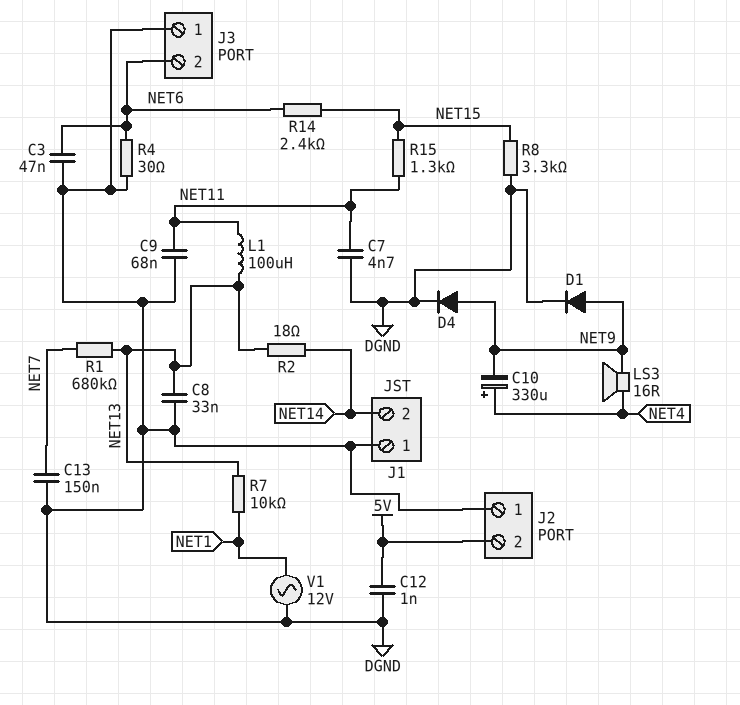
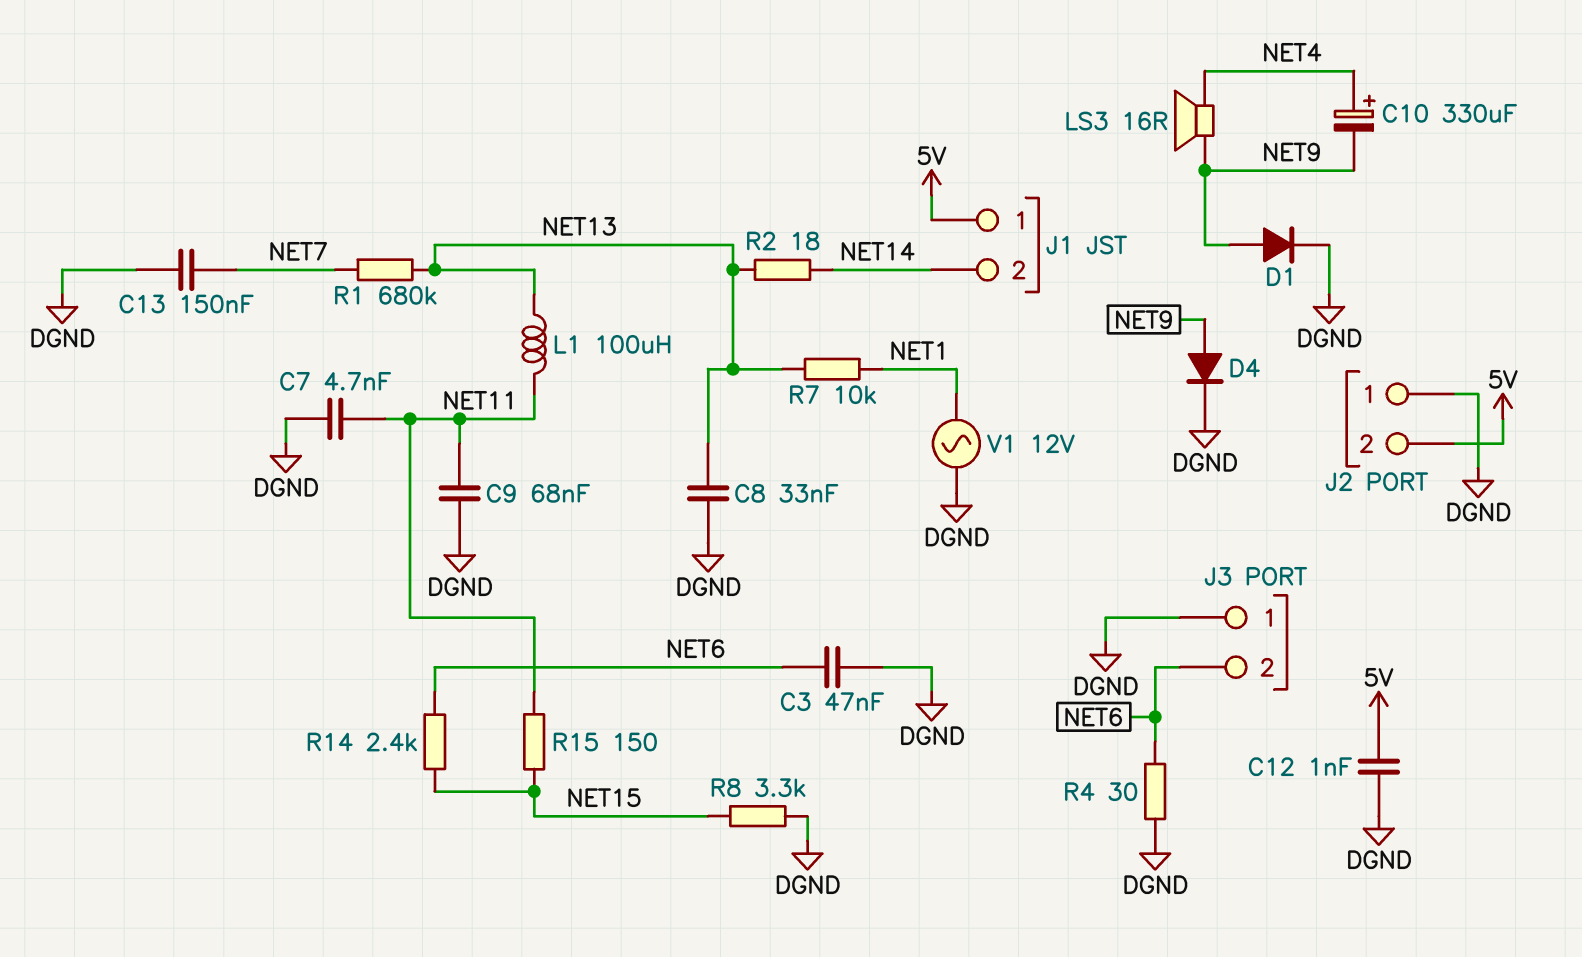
J1 pin 1: DGND -> 5V
R15: 1.3k (NET11, NET15) -> 150 (NET11, NET15)

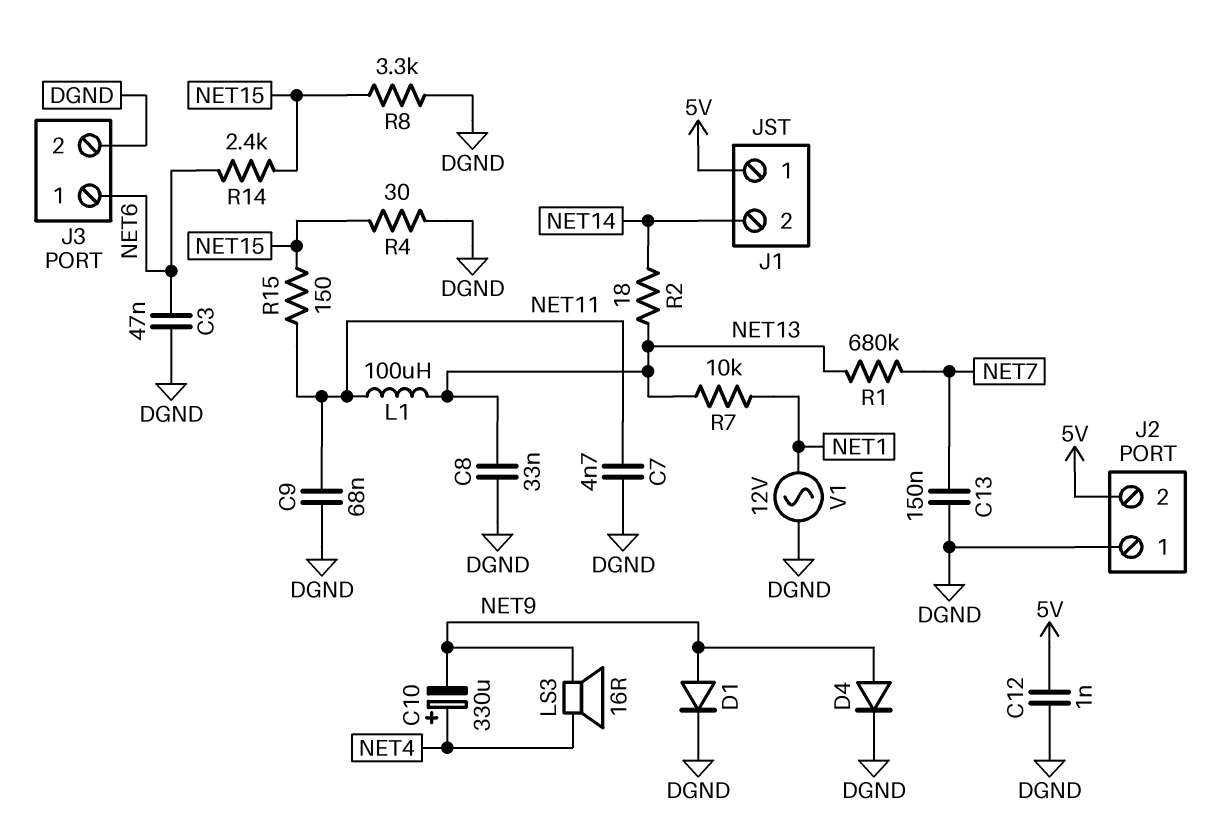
J3 pin 1: DGND -> NET6
J3 pin 2: NET6 -> DGND
R4: 30 (DGND, NET6) -> 30 (DGND, NET15)

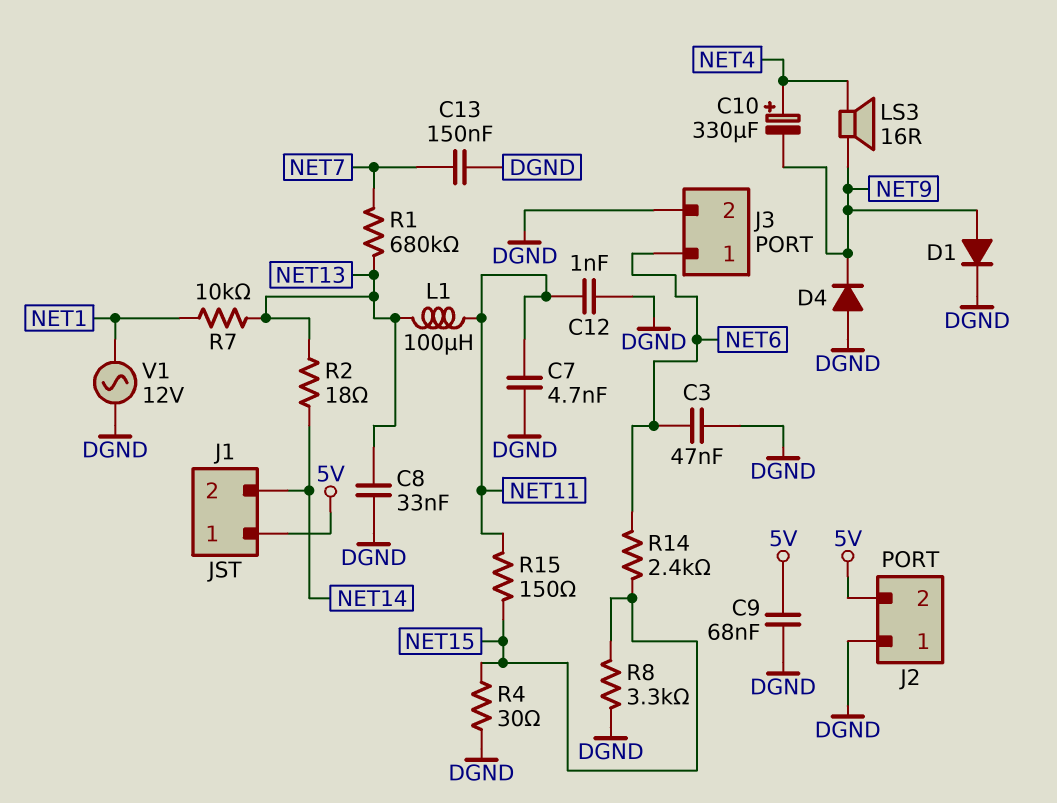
C9: 68nF (DGND, NET11) -> 68nF (5V, DGND)
C12: 1nF (5V, DGND) -> 1nF (DGND, NET11)
D4: diode (A NET9, K DGND) -> diode (A DGND, K NET9)

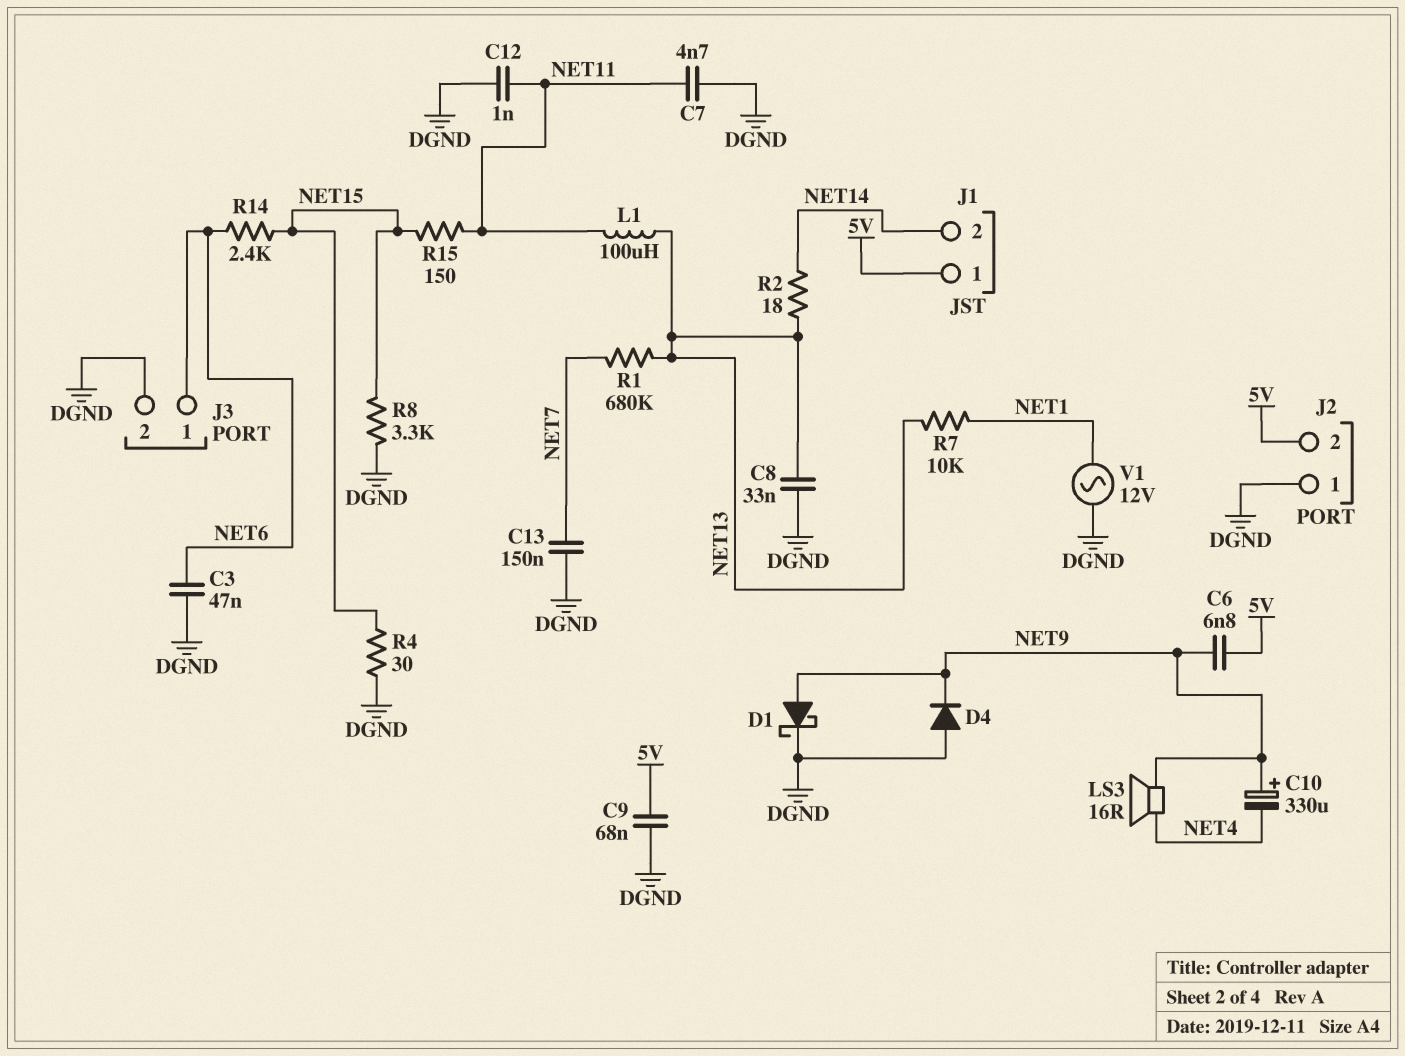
C6: none -> 6.8nF (5V, NET9)
C10: 330uF (plus NET4, minus NET9) -> 330uF (plus NET9, minus NET4)
D1: diode (A NET9, K DGND) -> schottky (A NET9, K DGND)

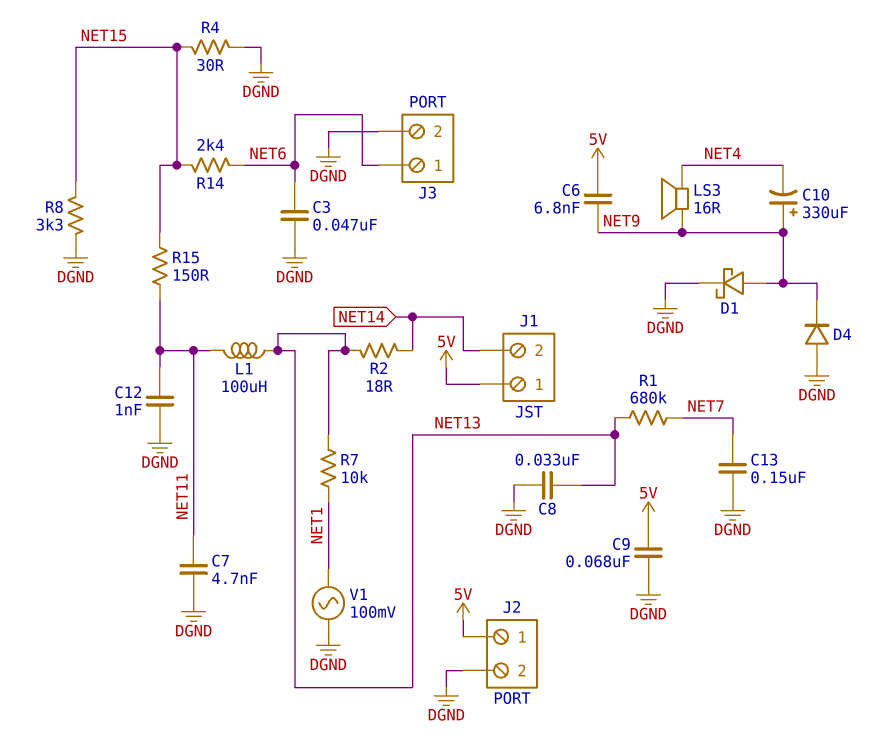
J2 pin 1: DGND -> 5V
J2 pin 2: 5V -> DGND
V1: AC 12V (DGND, NET1) -> AC 100mV (DGND, NET1)

